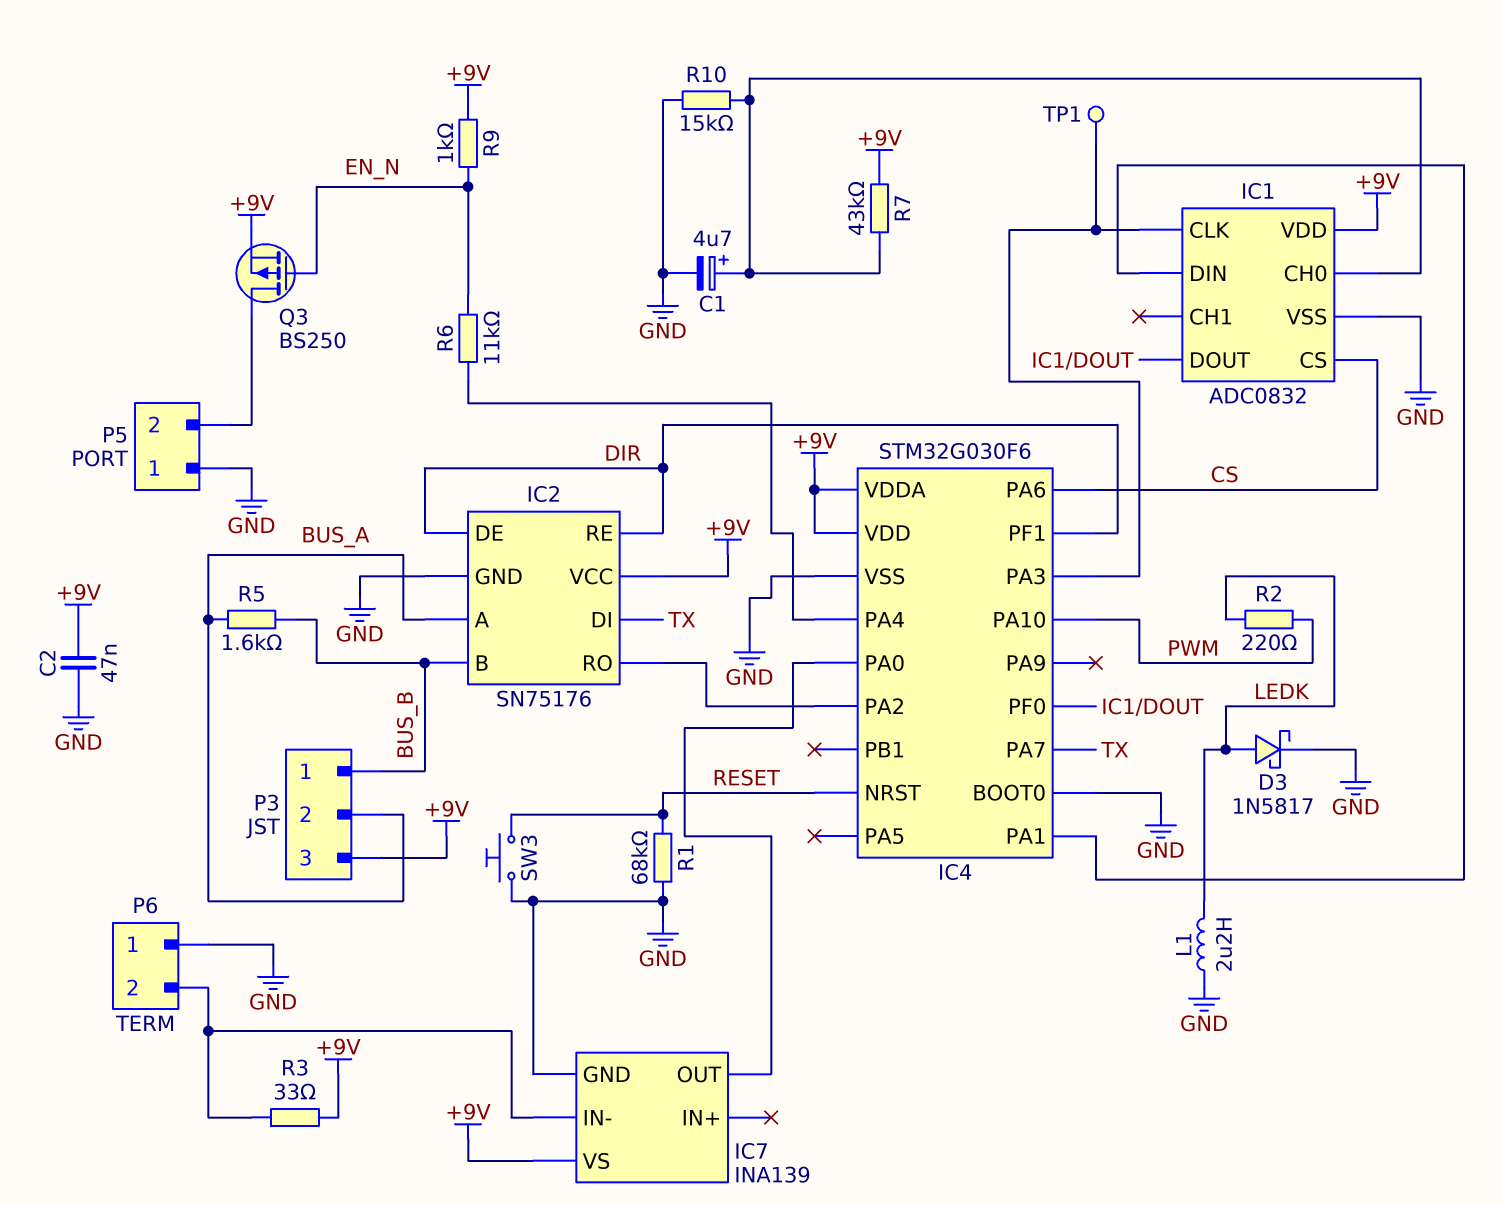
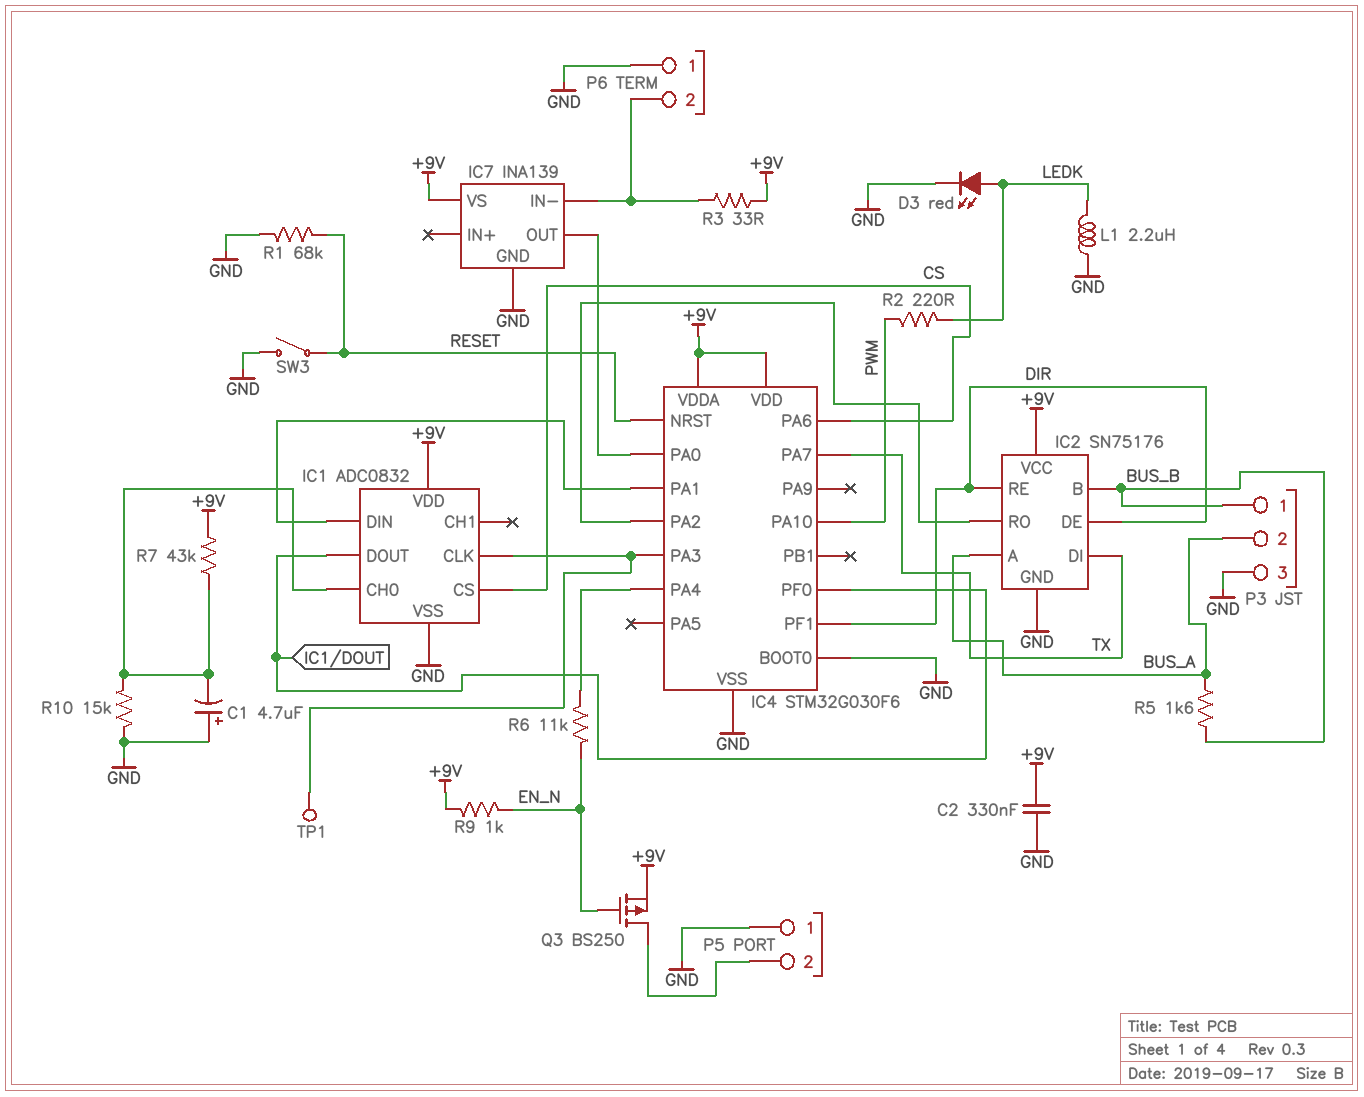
C1: 4.7uF (plus IC1/CH0, minus GND) -> 4.7uF (plus GND, minus IC1/CH0)
C2: 47nF (+9V, GND) -> 330nF (+9V, GND)
D3: schottky 1N5817 (A LEDK, K GND) -> LED red (A LEDK, K GND)
P3 pin 3: +9V -> GND
SW3: button (GND, RESET) -> switch (GND, RESET)

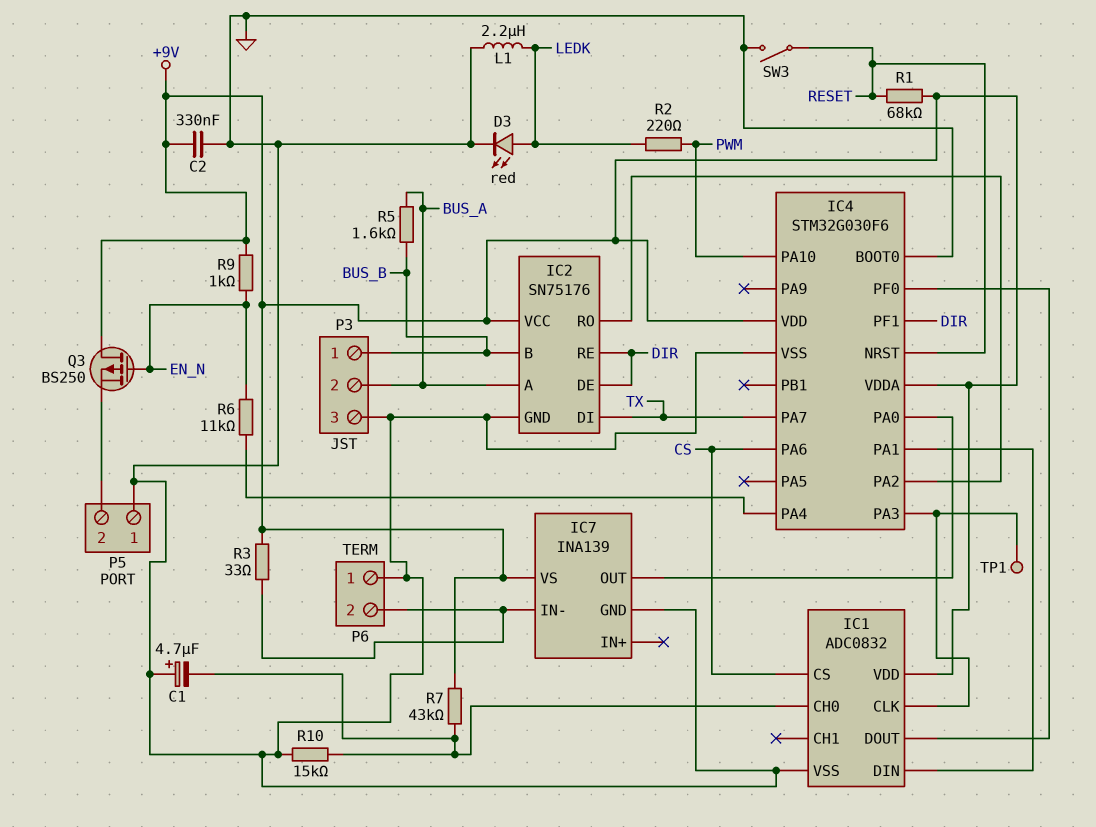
Q3: PMOS BS250 (G EN_N, D P5/2, S +9V) -> PMOS BS250 (G EN_N, D +9V, S P5/2)
R1: 68k (GND, RESET) -> 68k (+9V, RESET)

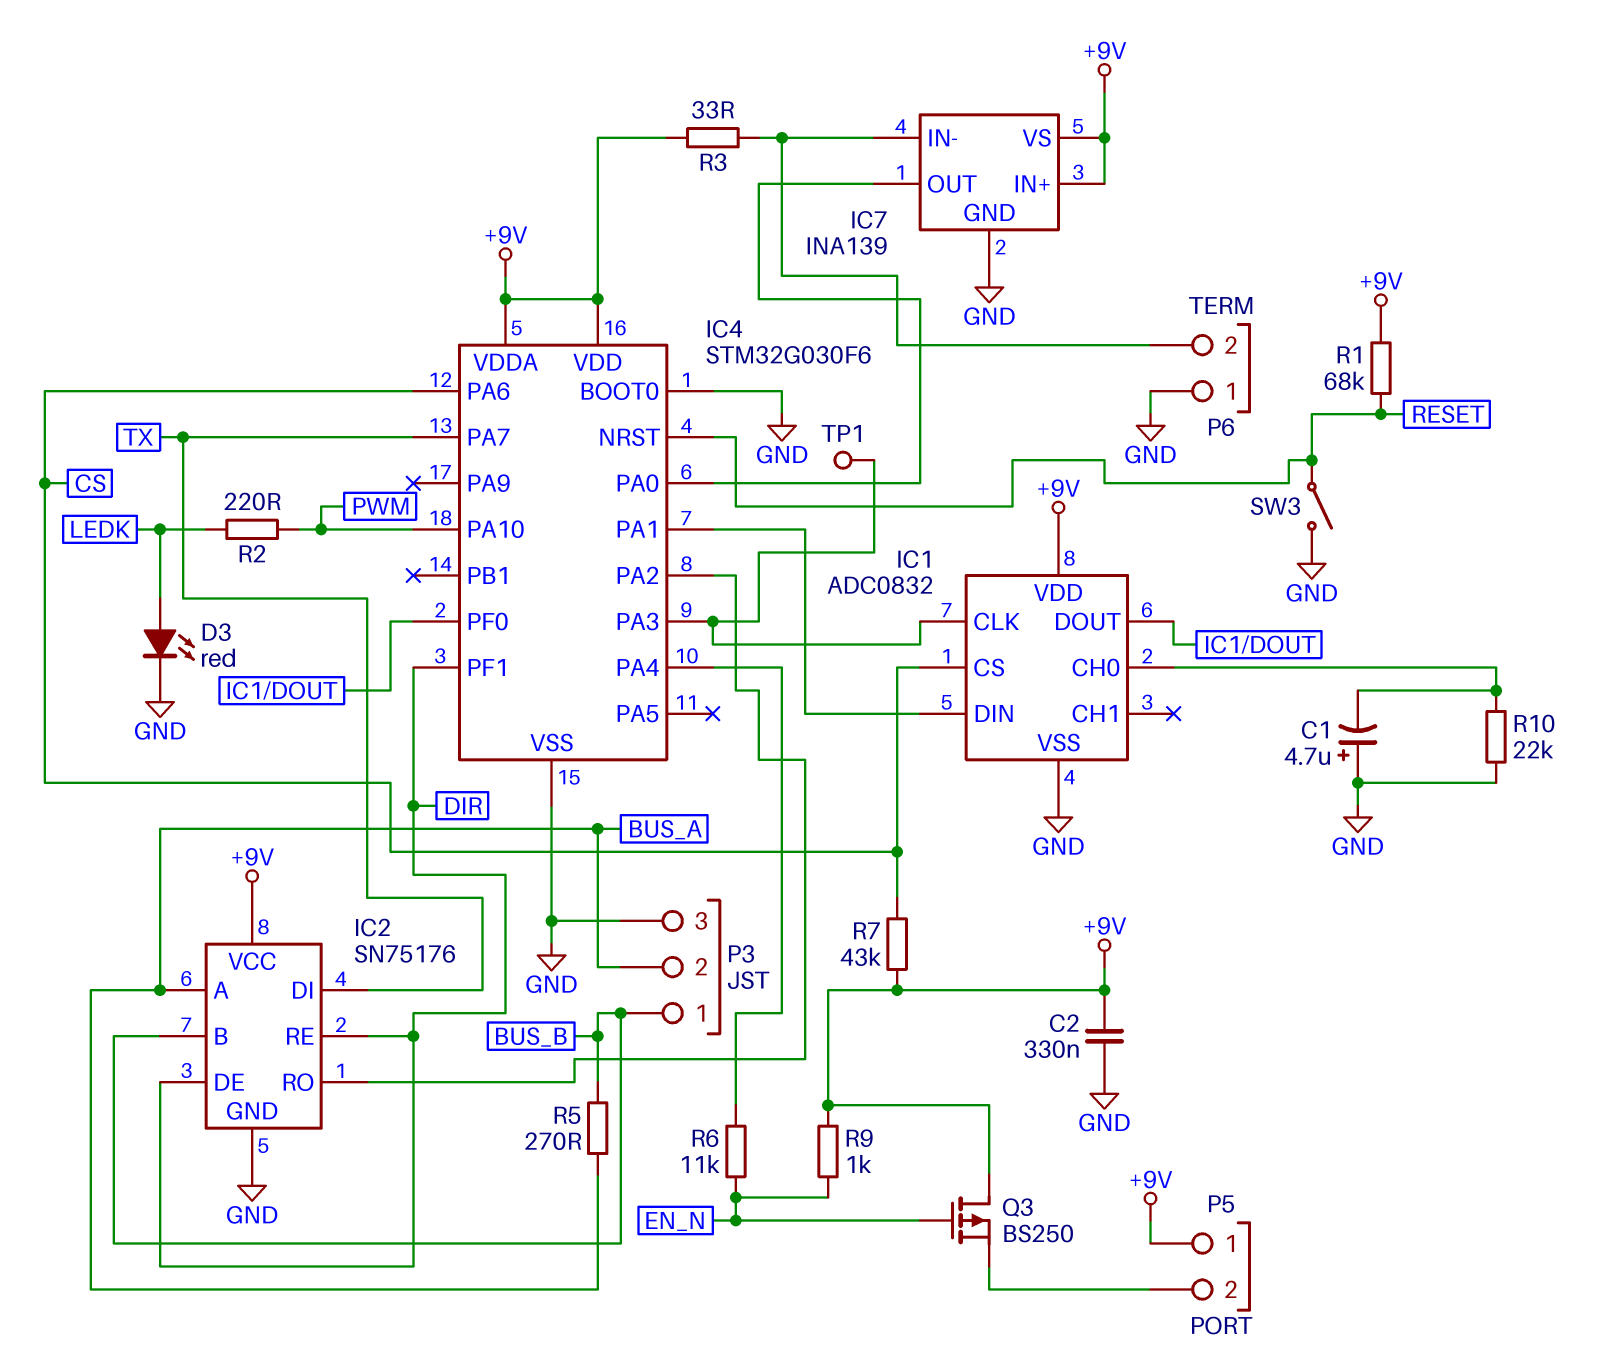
IC7 pin IN+: none -> +9V
L1: 2.2uH (GND, LEDK) -> none
P5 pin 1: GND -> +9V
R5: 1.6k (BUS_A, BUS_B) -> 270 (BUS_A, BUS_B)
R7: 43k (+9V, IC1/CH0) -> 43k (+9V, CS)
R10: 15k (GND, IC1/CH0) -> 22k (GND, IC1/CH0)

